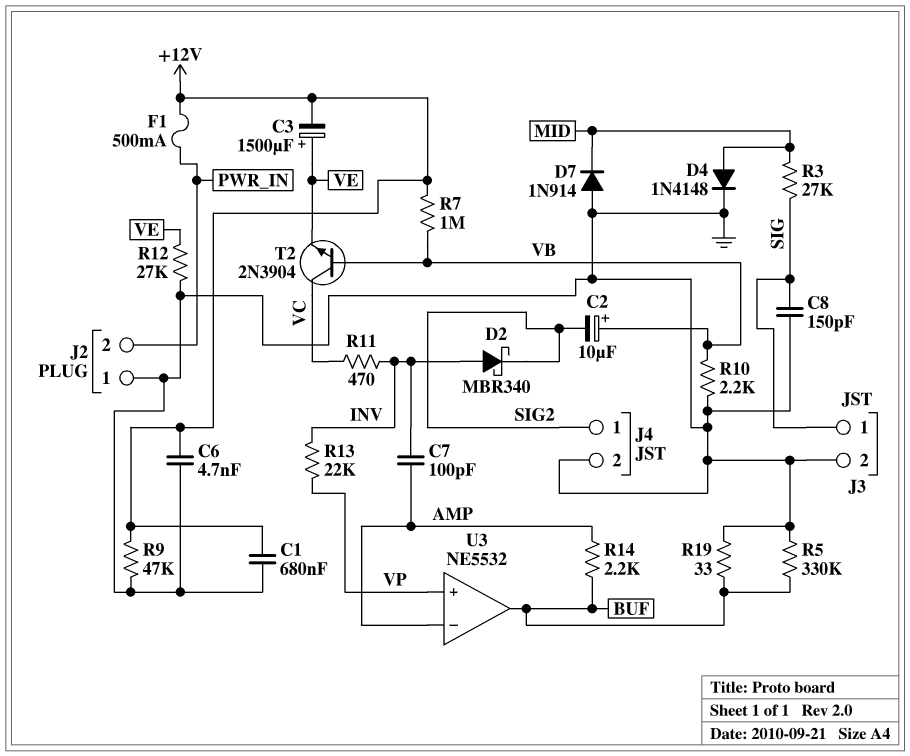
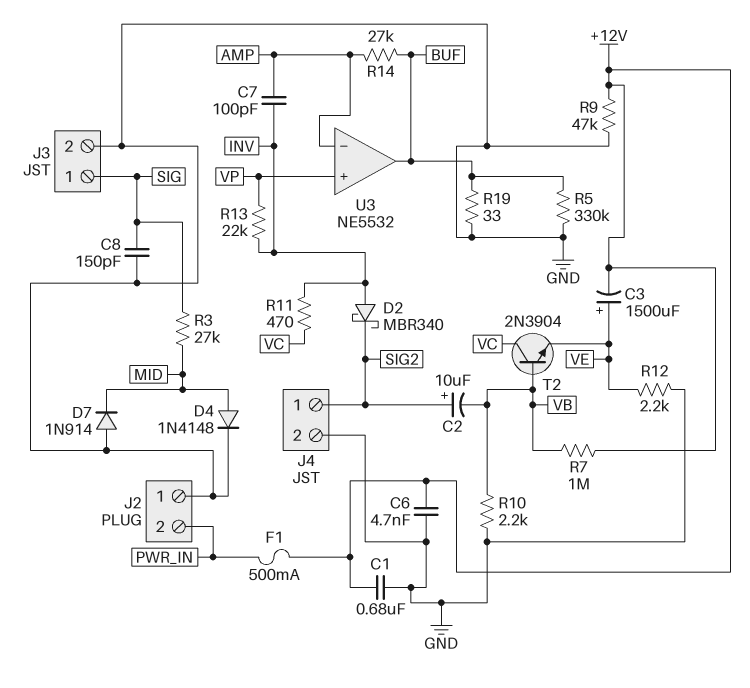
C2: 10uF (plus VB, minus SIG2) -> 10uF (plus SIG2, minus VB)
R12: 27k (GND, VE) -> 2.2k (GND, VE)
R14: 2.2k (AMP, BUF) -> 27k (AMP, BUF)

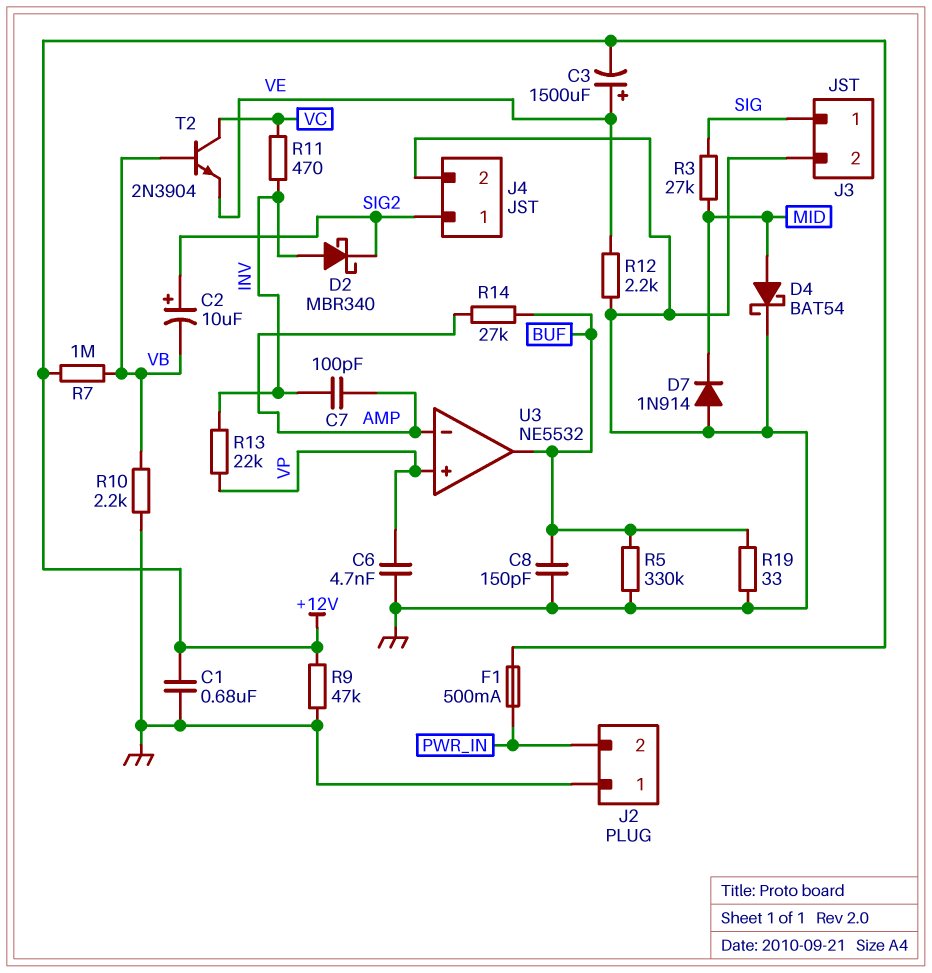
C6: 4.7nF (+12V, GND) -> 4.7nF (GND, VP)
C8: 150pF (GND, SIG) -> 150pF (BUF, GND)
D4: diode 1N4148 (A MID, K GND) -> schottky BAT54 (A MID, K GND)

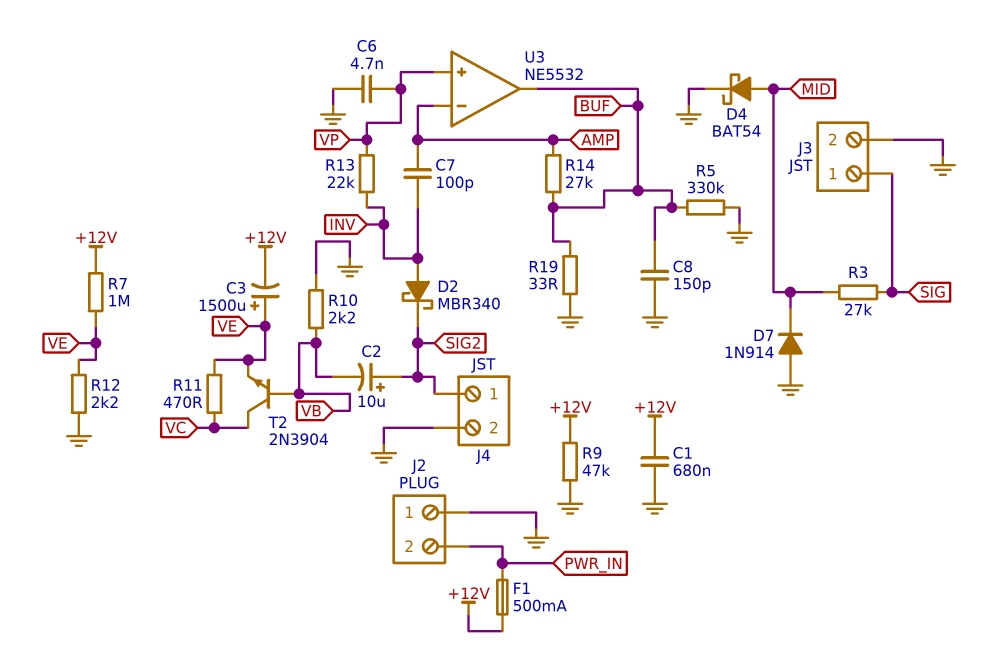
R7: 1M (+12V, VB) -> 1M (+12V, VE)
R11: 470 (INV, VC) -> 470 (VC, VE)

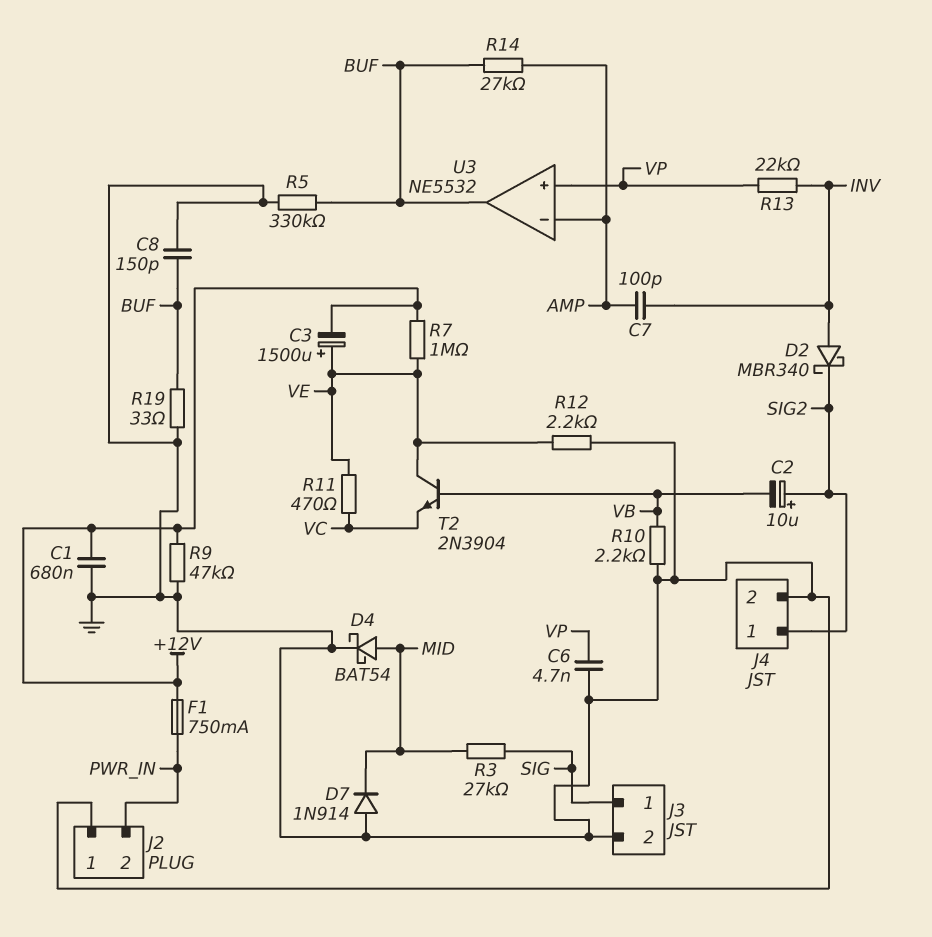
F1: 500mA (+12V, PWR_IN) -> 750mA (+12V, PWR_IN)
T2: NPN 2N3904 (B VB, C VC, E VE) -> NPN 2N3904 (B VB, C VE, E VC)

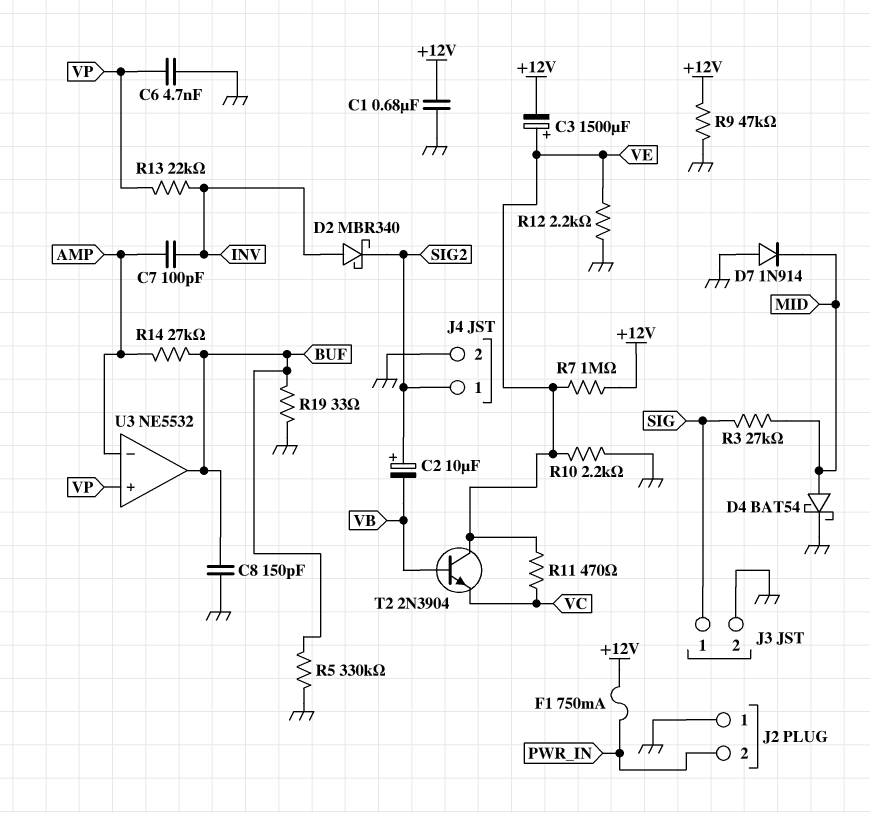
R10: 2.2k (GND, VB) -> 2.2k (GND, VE)

